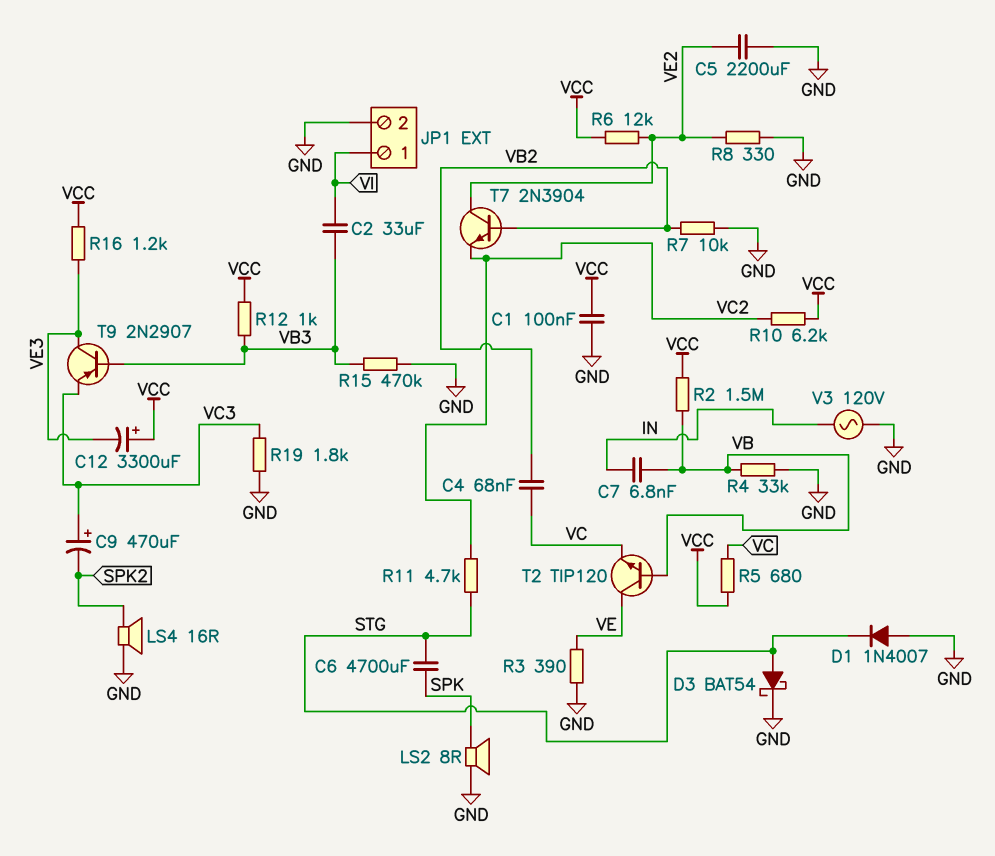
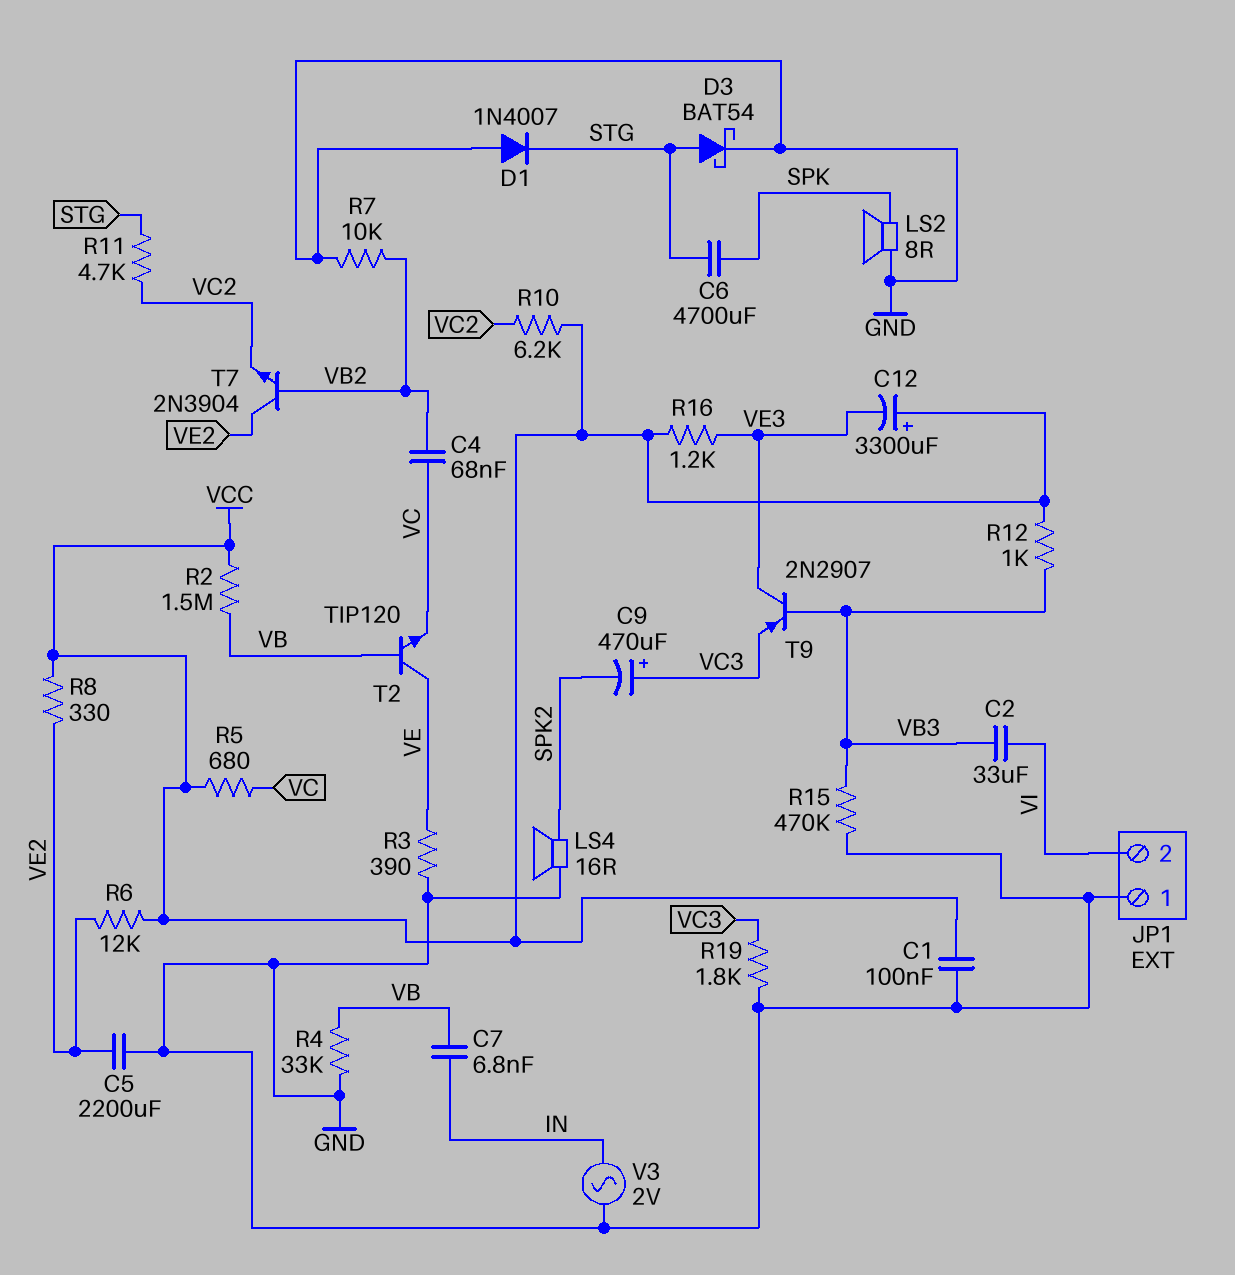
JP1 pin 1: VI -> GND
JP1 pin 2: GND -> VI
R8: 330 (GND, VE2) -> 330 (VCC, VE2)
V3: AC 120V (GND, IN) -> AC 2V (GND, IN)

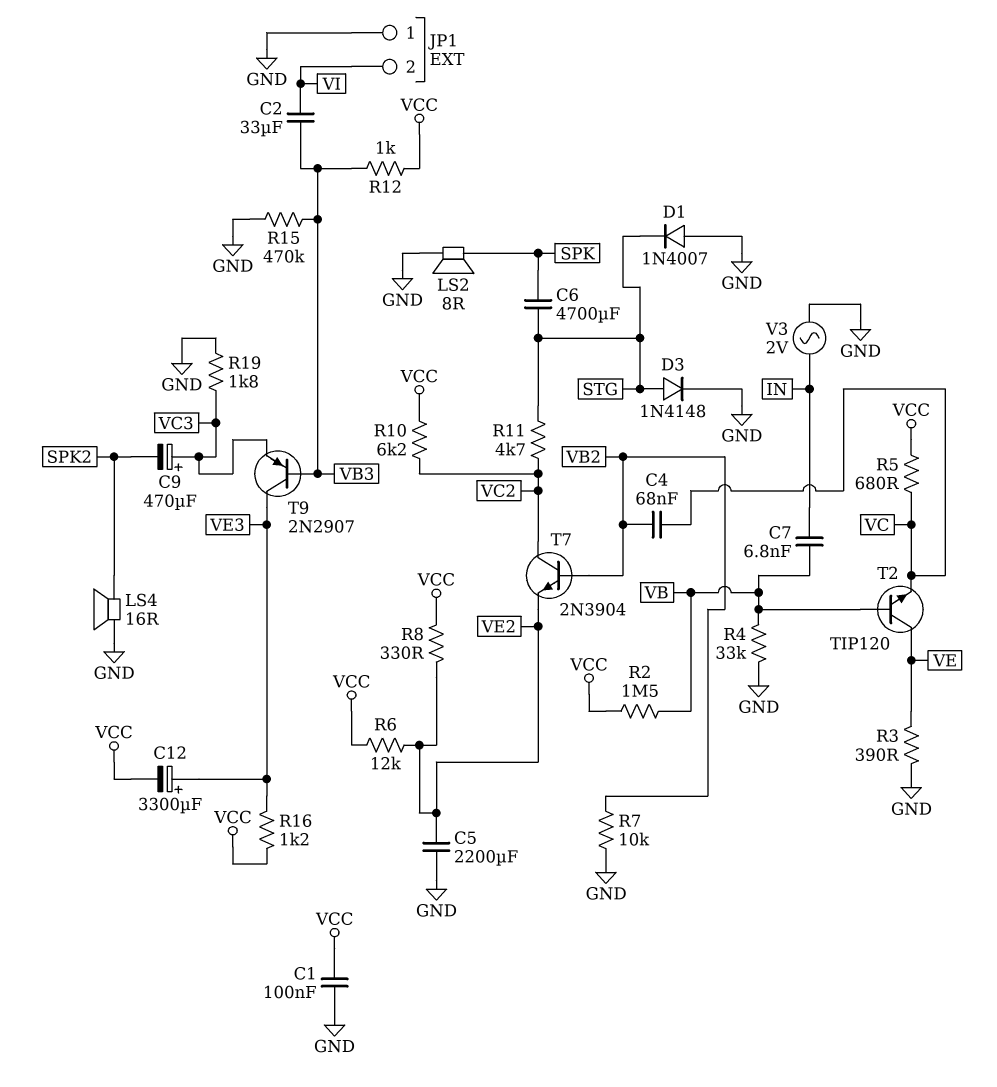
C12: 3300uF (plus VCC, minus VE3) -> 3300uF (plus VE3, minus VCC)
D3: schottky BAT54 (A STG, K GND) -> diode 1N4148 (A STG, K GND)
T7: NPN 2N3904 (B VB2, C VE2, E VC2) -> NPN 2N3904 (B VB2, C VC2, E VE2)

